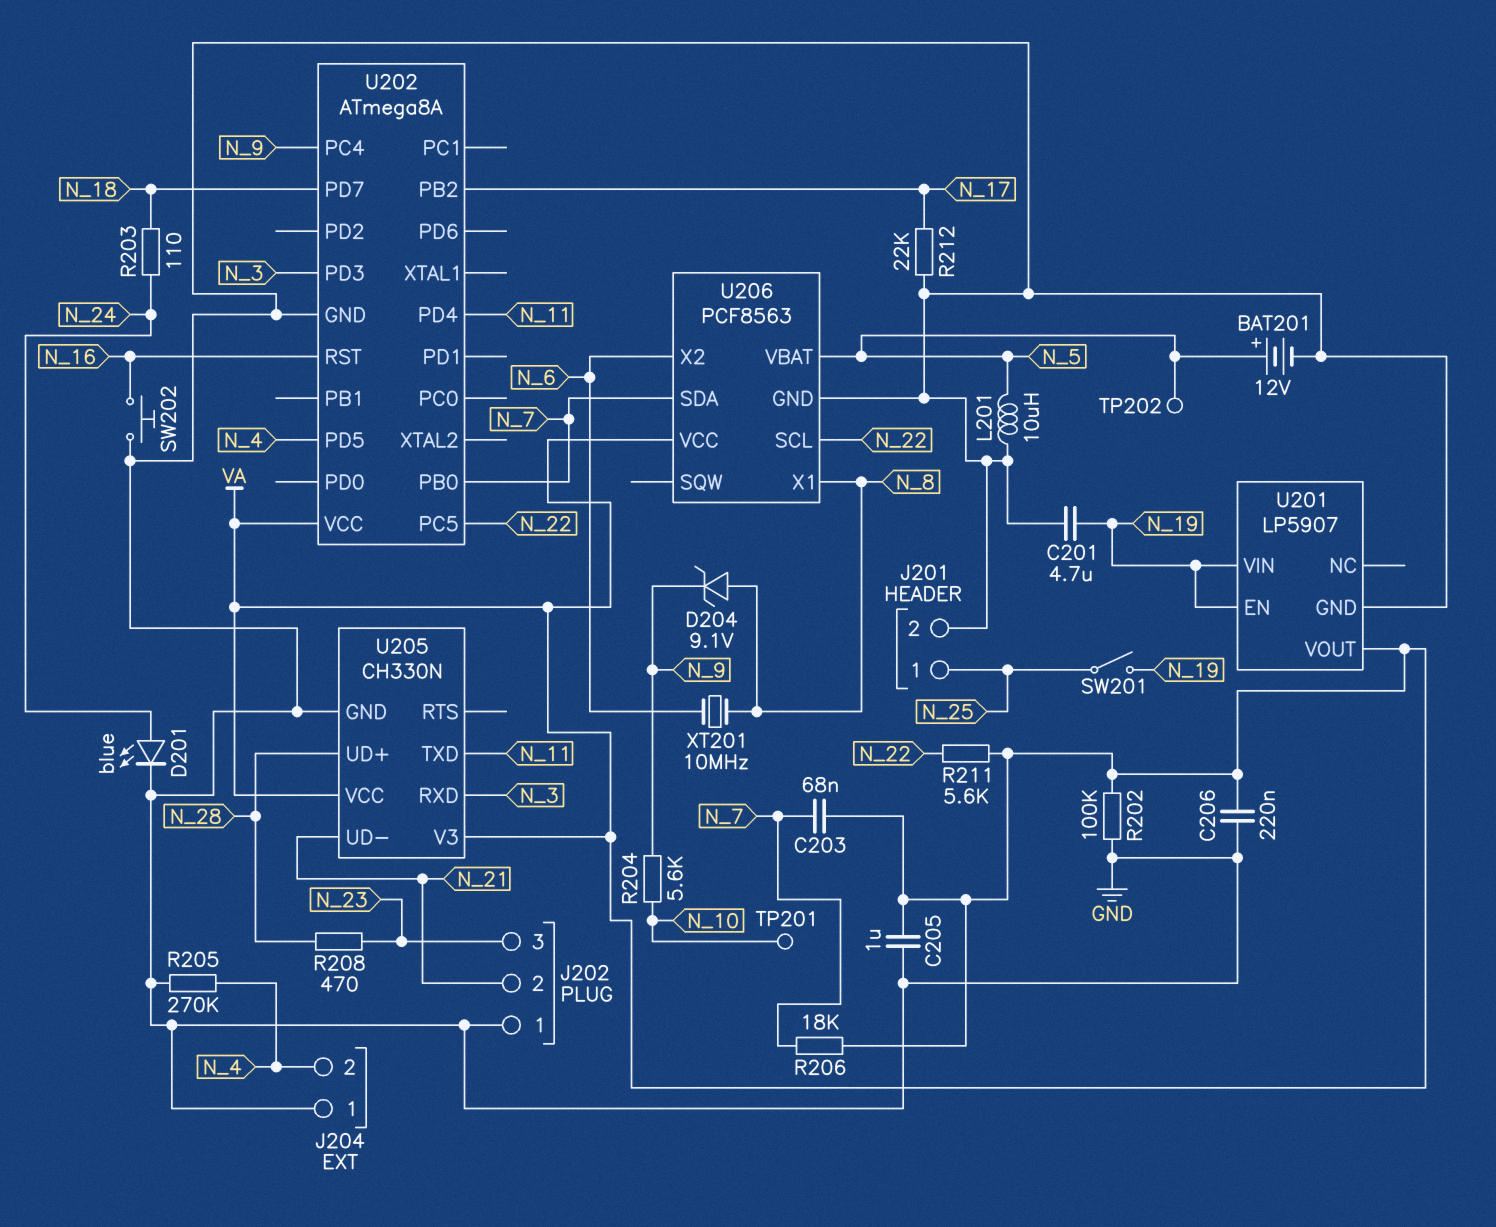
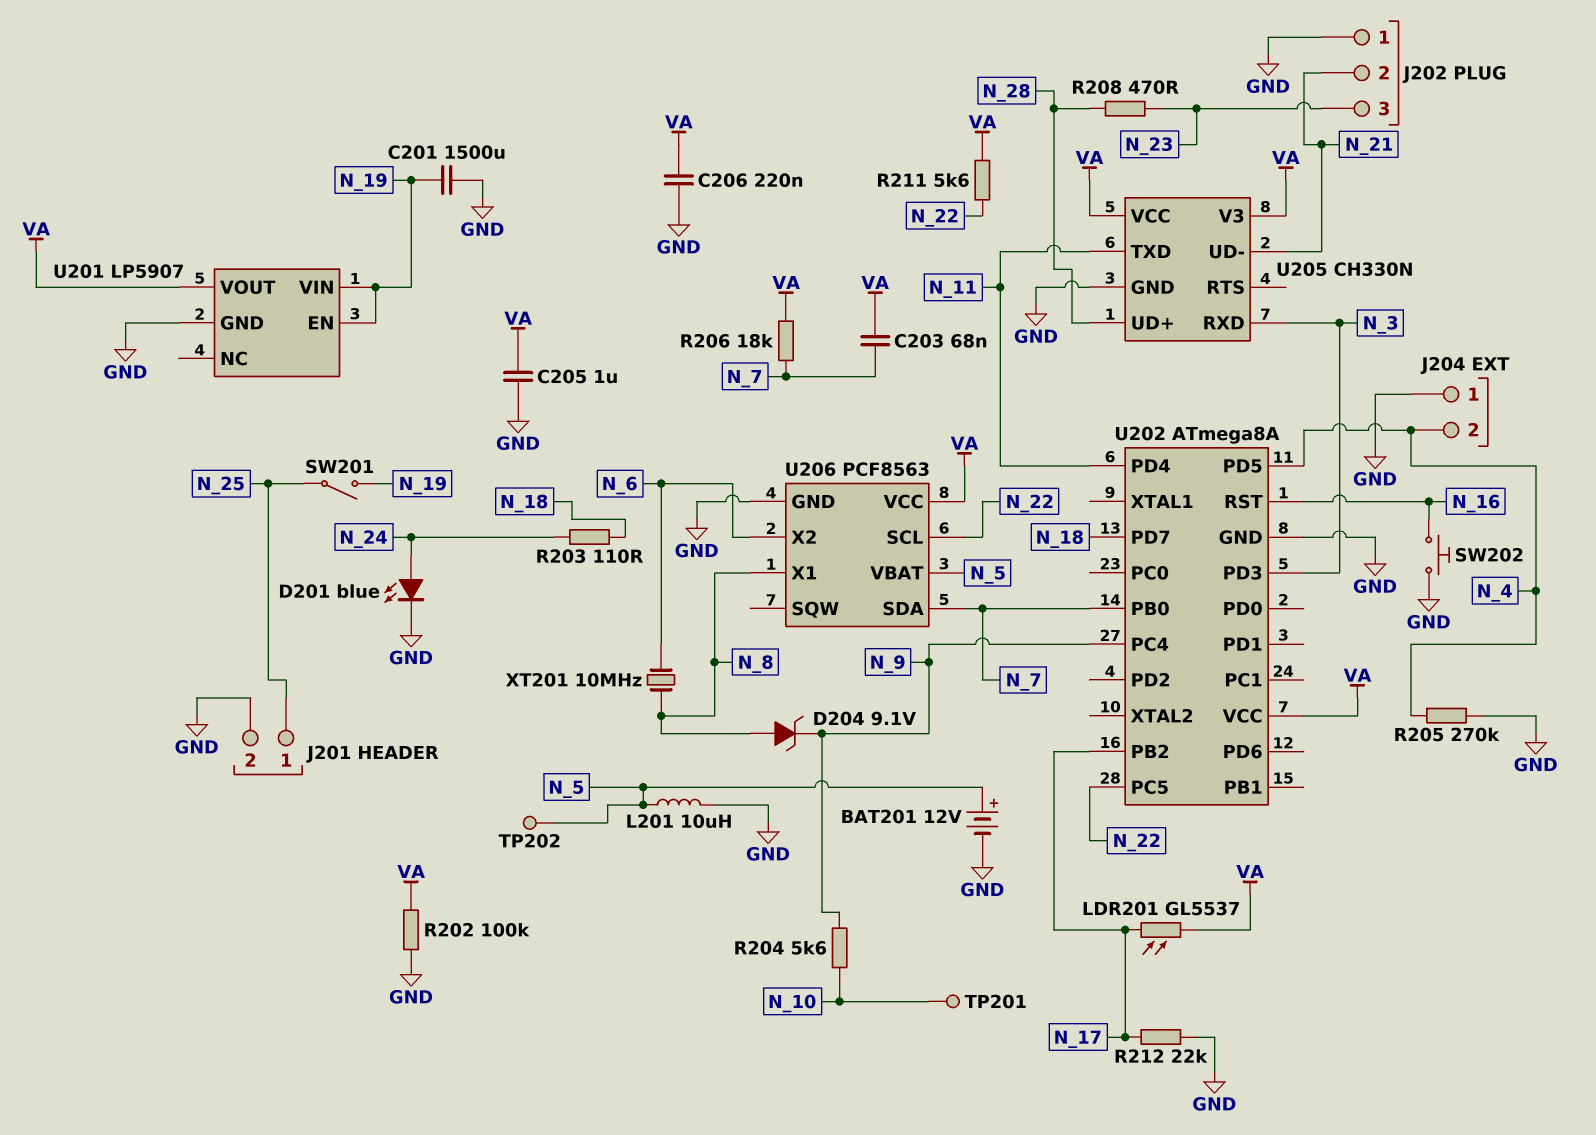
C201: 4.7uF (GND, N_19) -> 1500uF (GND, N_19)
LDR201: none -> GL5537 (N_17, VA)

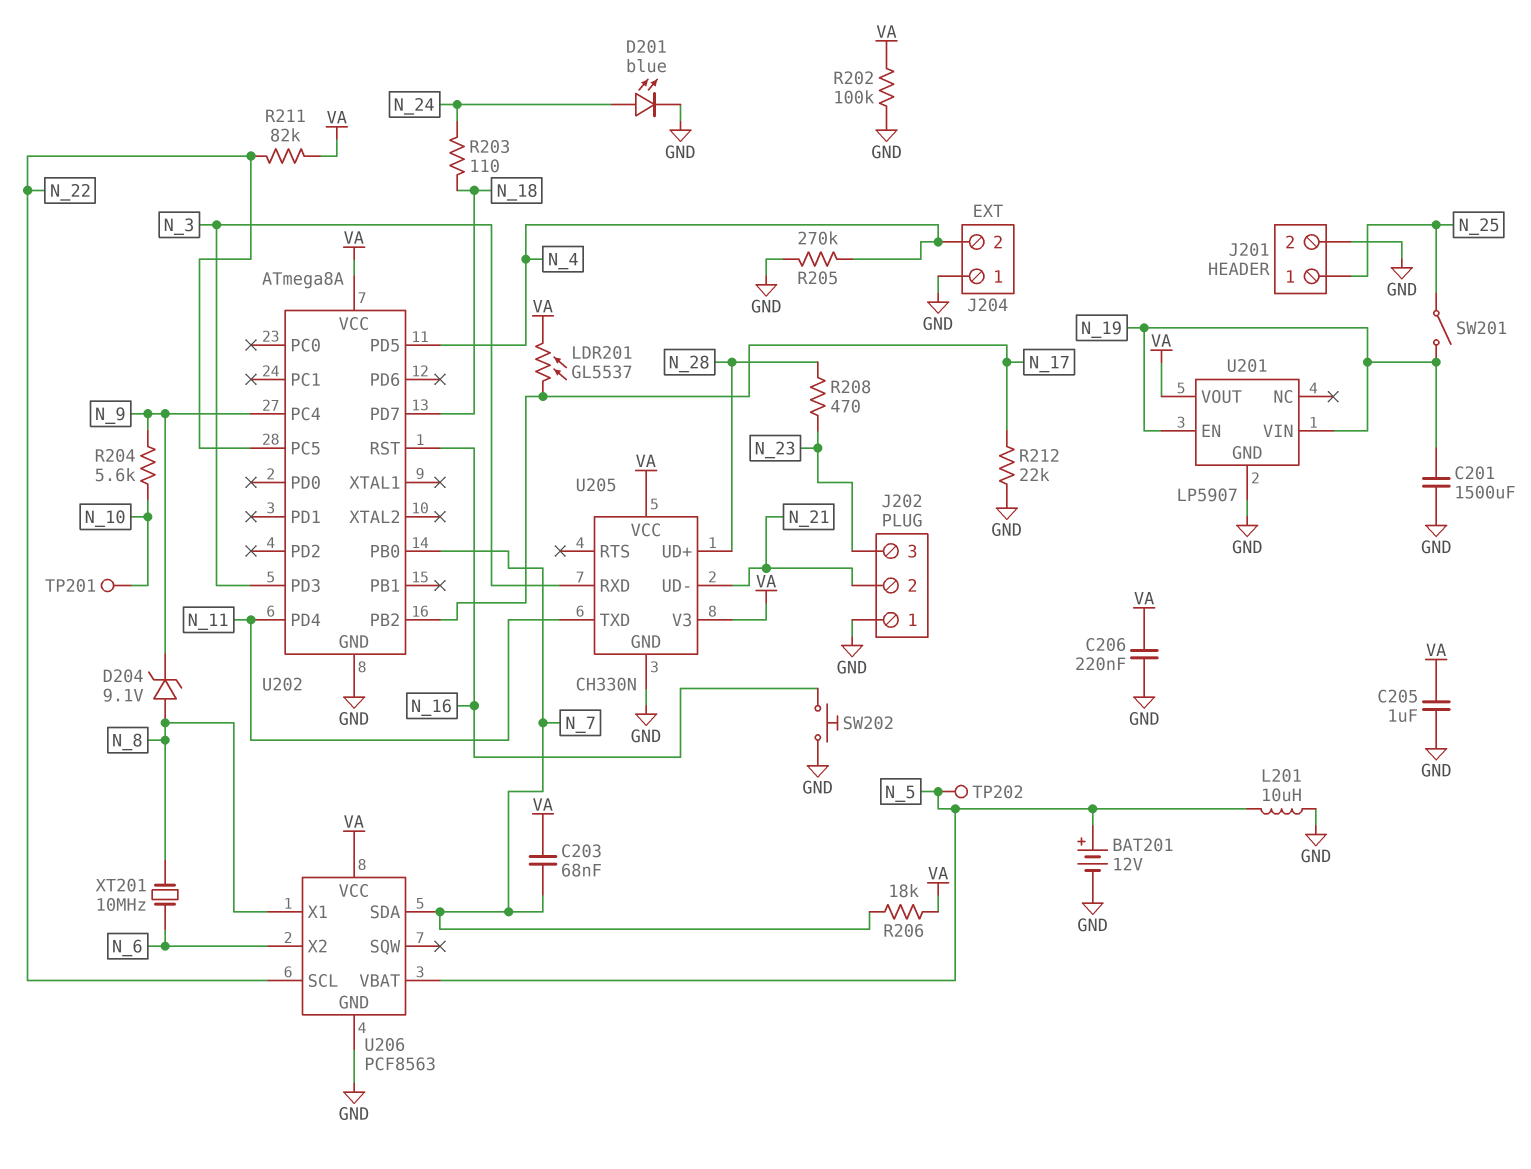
R211: 5.6k (N_22, VA) -> 82k (N_22, VA)

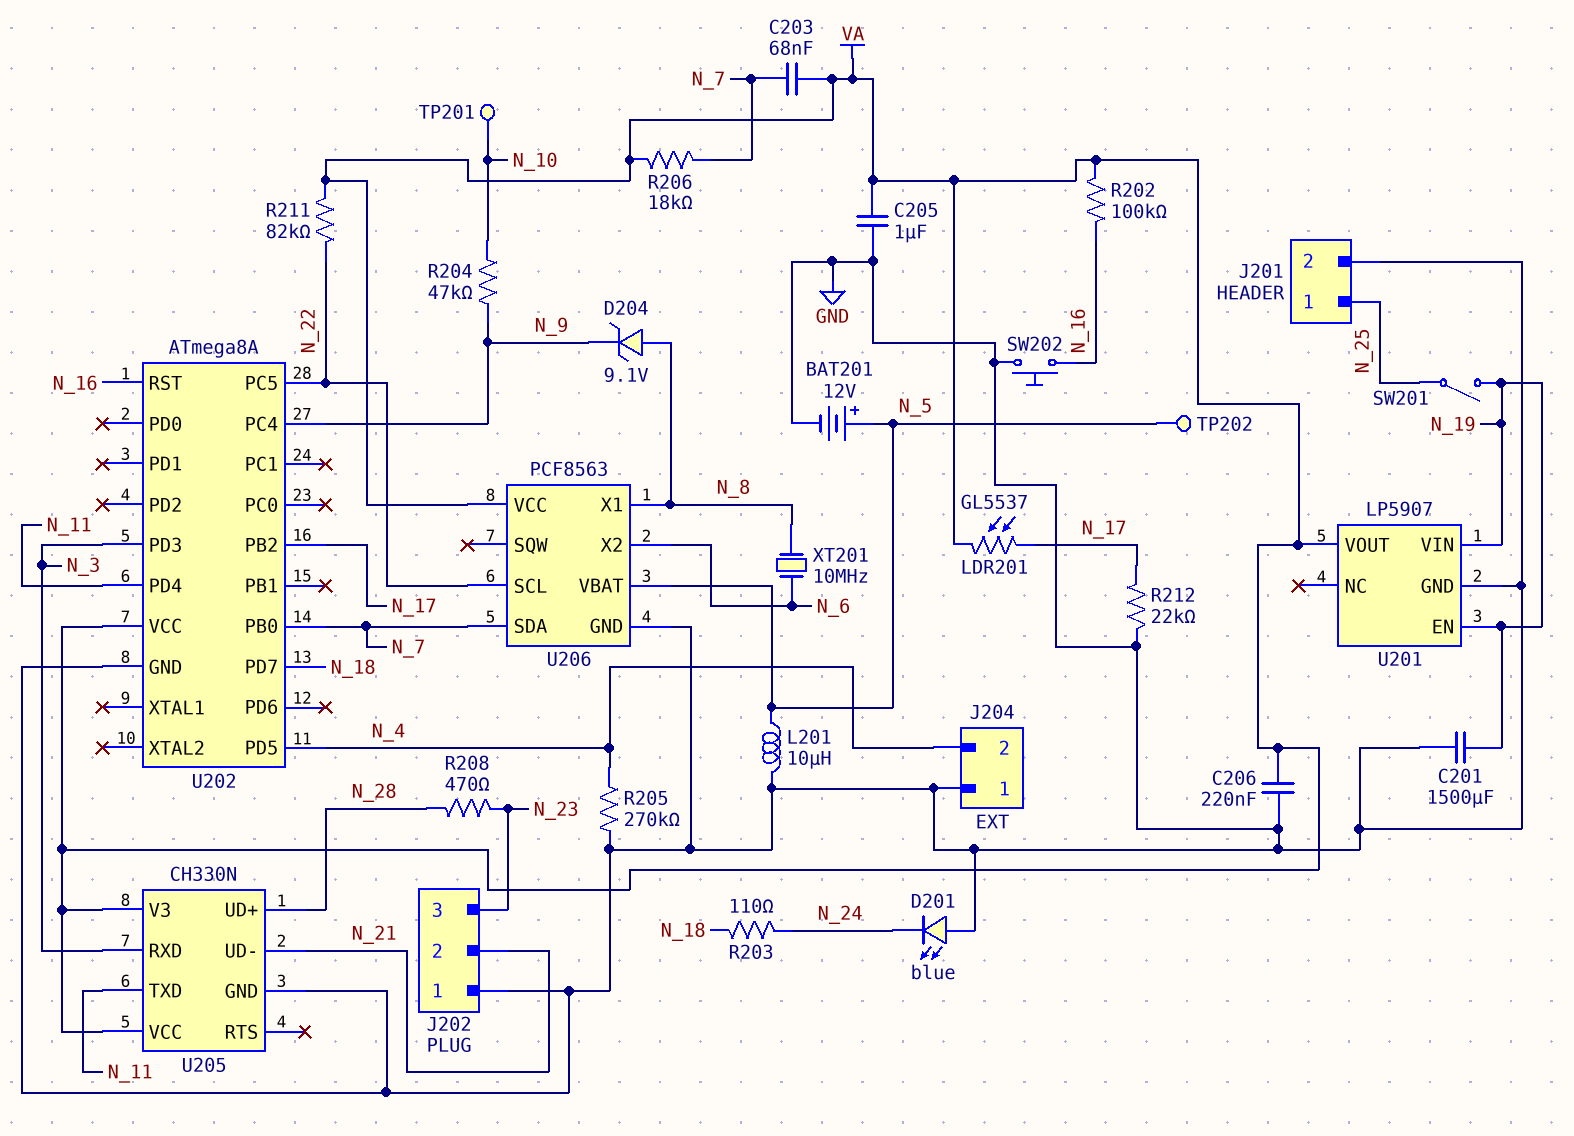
D201: LED blue (A N_24, K GND) -> LED blue (A GND, K N_24)
R202: 100k (GND, VA) -> 100k (N_16, VA)
R204: 5.6k (N_9, N_10) -> 47k (N_9, N_10)

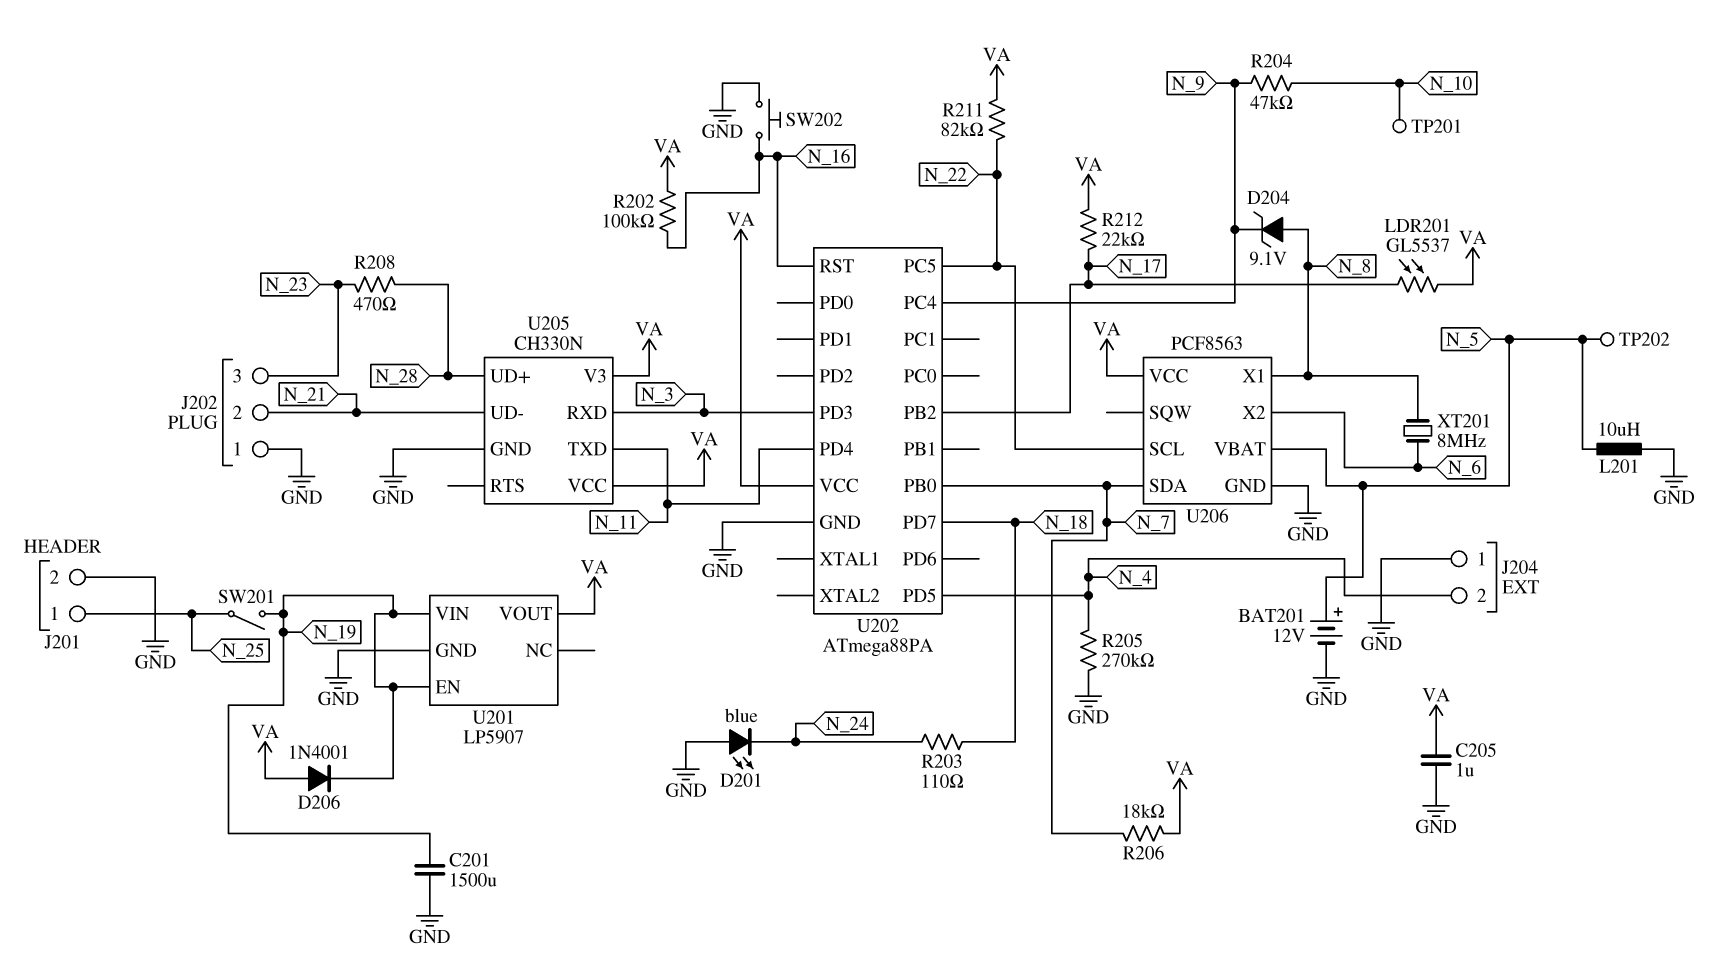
C203: 68nF (N_7, VA) -> none
C206: 220nF (GND, VA) -> none
D206: none -> diode 1N4001 (A VA, K N_19)
R212: 22k (GND, N_17) -> 22k (N_17, VA)
U202: ATmega8A -> ATmega88PA
XT201: 10MHz (N_6, N_8) -> 8MHz (N_6, N_8)

